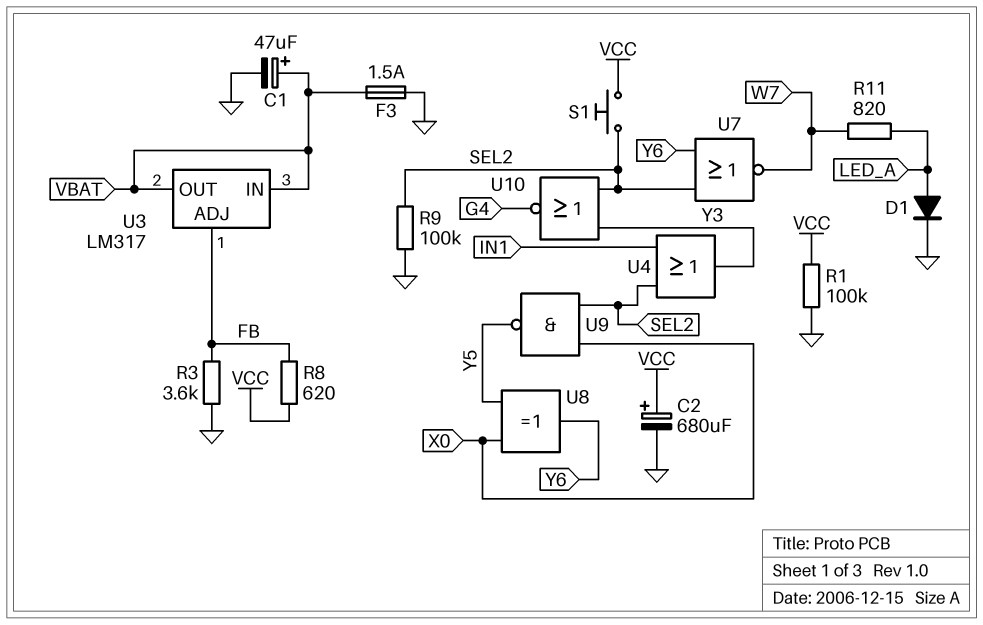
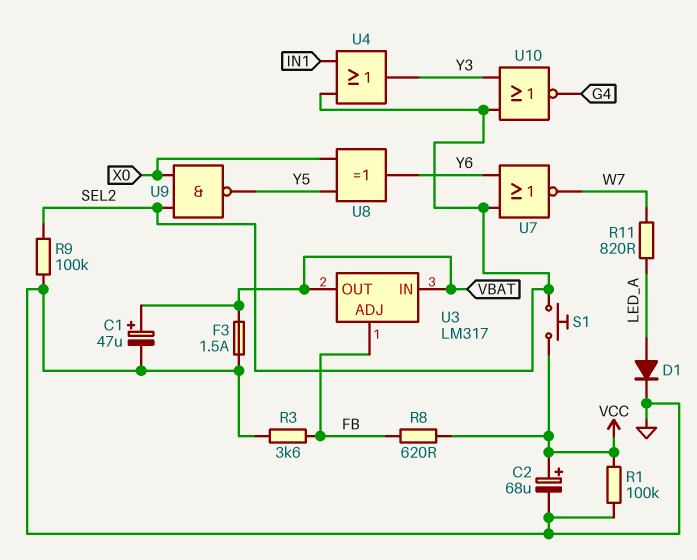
C2: 680uF (plus VCC, minus GND) -> 68uF (plus VCC, minus GND)

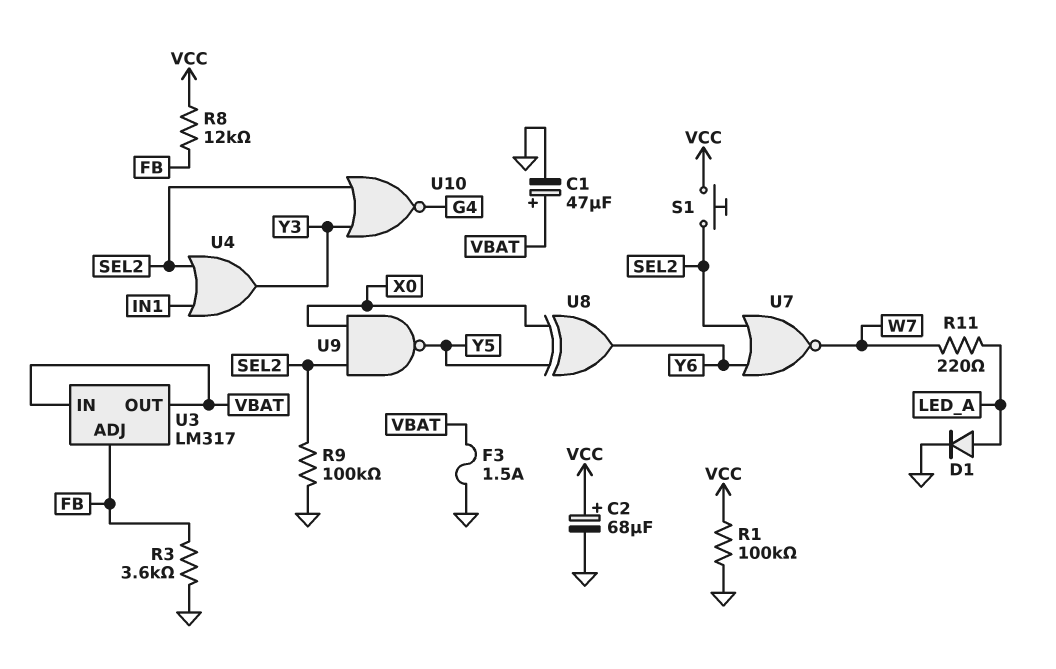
R8: 620 (FB, VCC) -> 12k (FB, VCC)
R11: 820 (LED_A, W7) -> 220 (LED_A, W7)

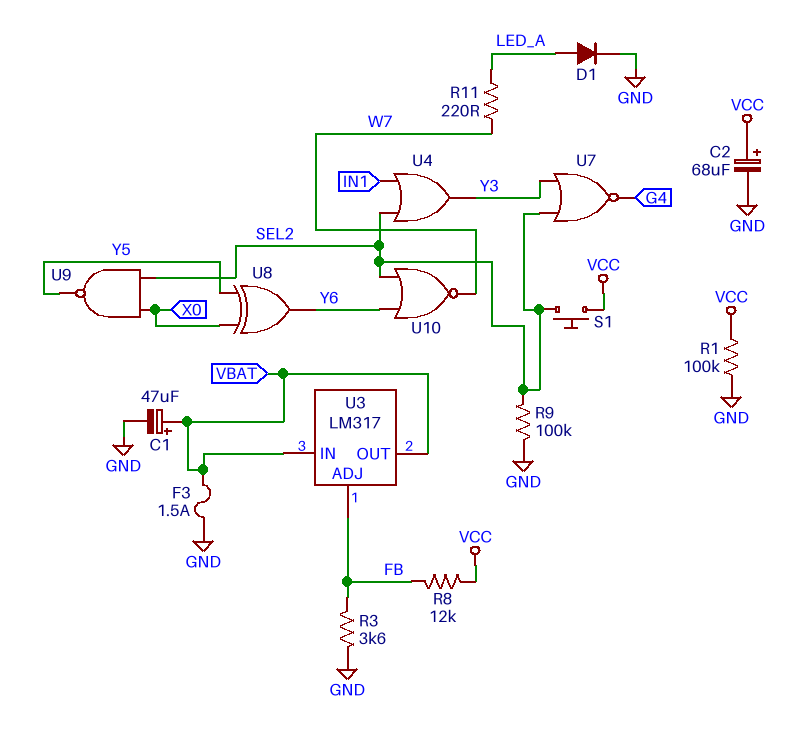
U7: NOR (in SEL2, in Y6, out W7) -> NOR (in SEL2, in Y3, out G4)
U10: NOR (in SEL2, in Y3, out G4) -> NOR (in SEL2, in Y6, out W7)

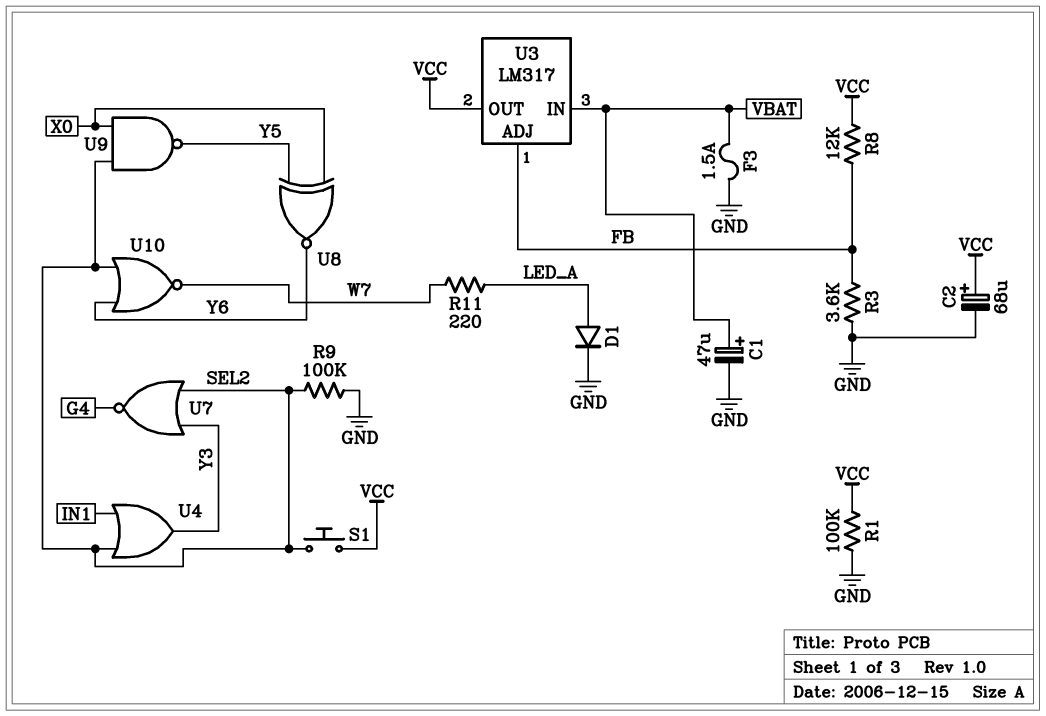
U3 pin OUT: VBAT -> VCC
U8: XOR (in X0, in Y5, out Y6) -> XNOR (in X0, in Y5, out Y6)

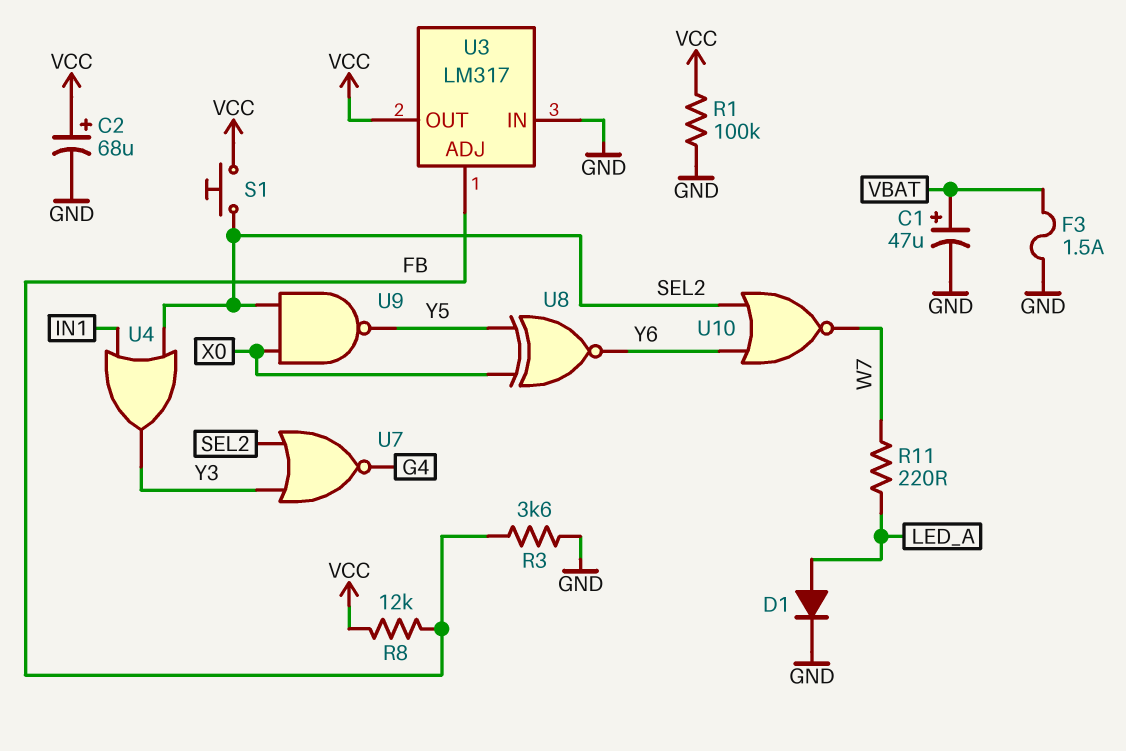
R9: 100k (GND, SEL2) -> none
U3 pin IN: VBAT -> GND

